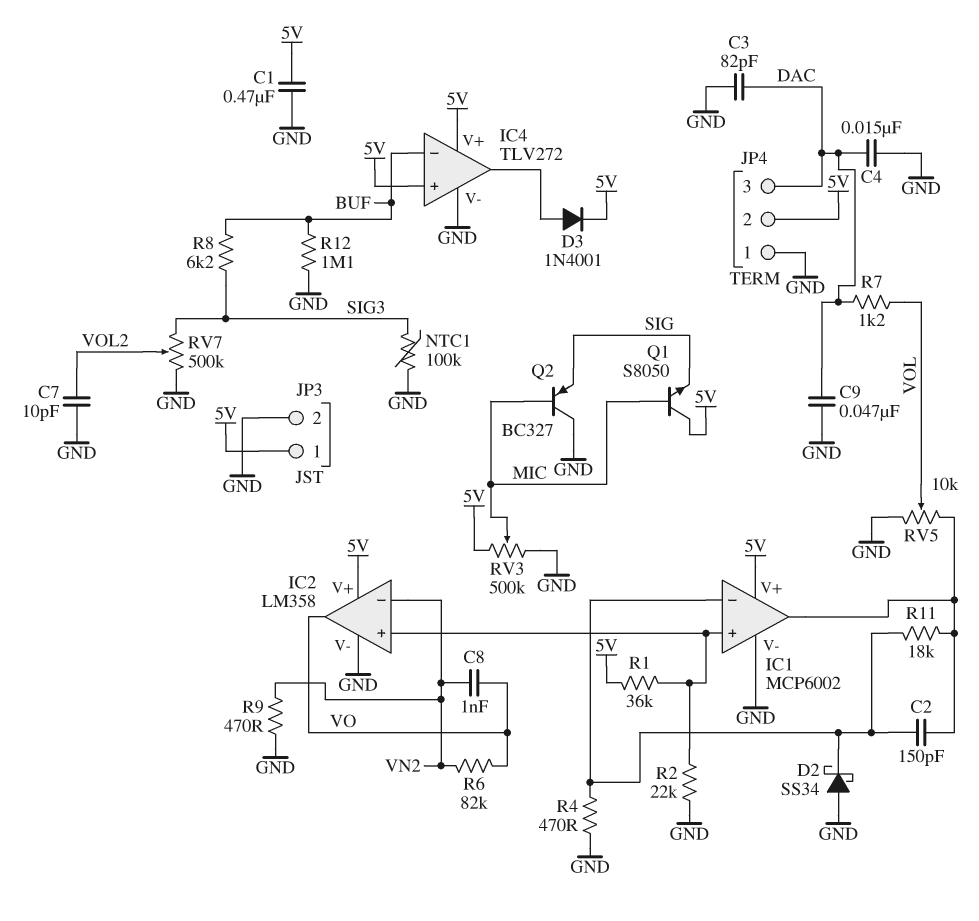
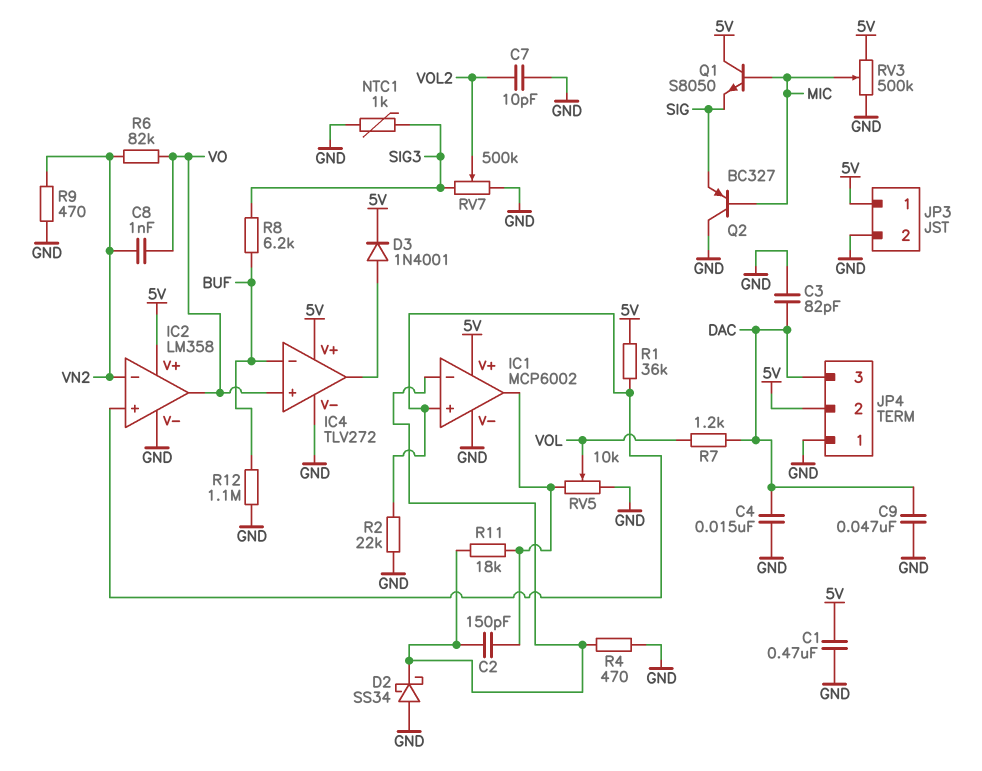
IC4 pin in+: 5V -> VO
NTC1: 100k (GND, SIG3) -> 1k (GND, SIG3)

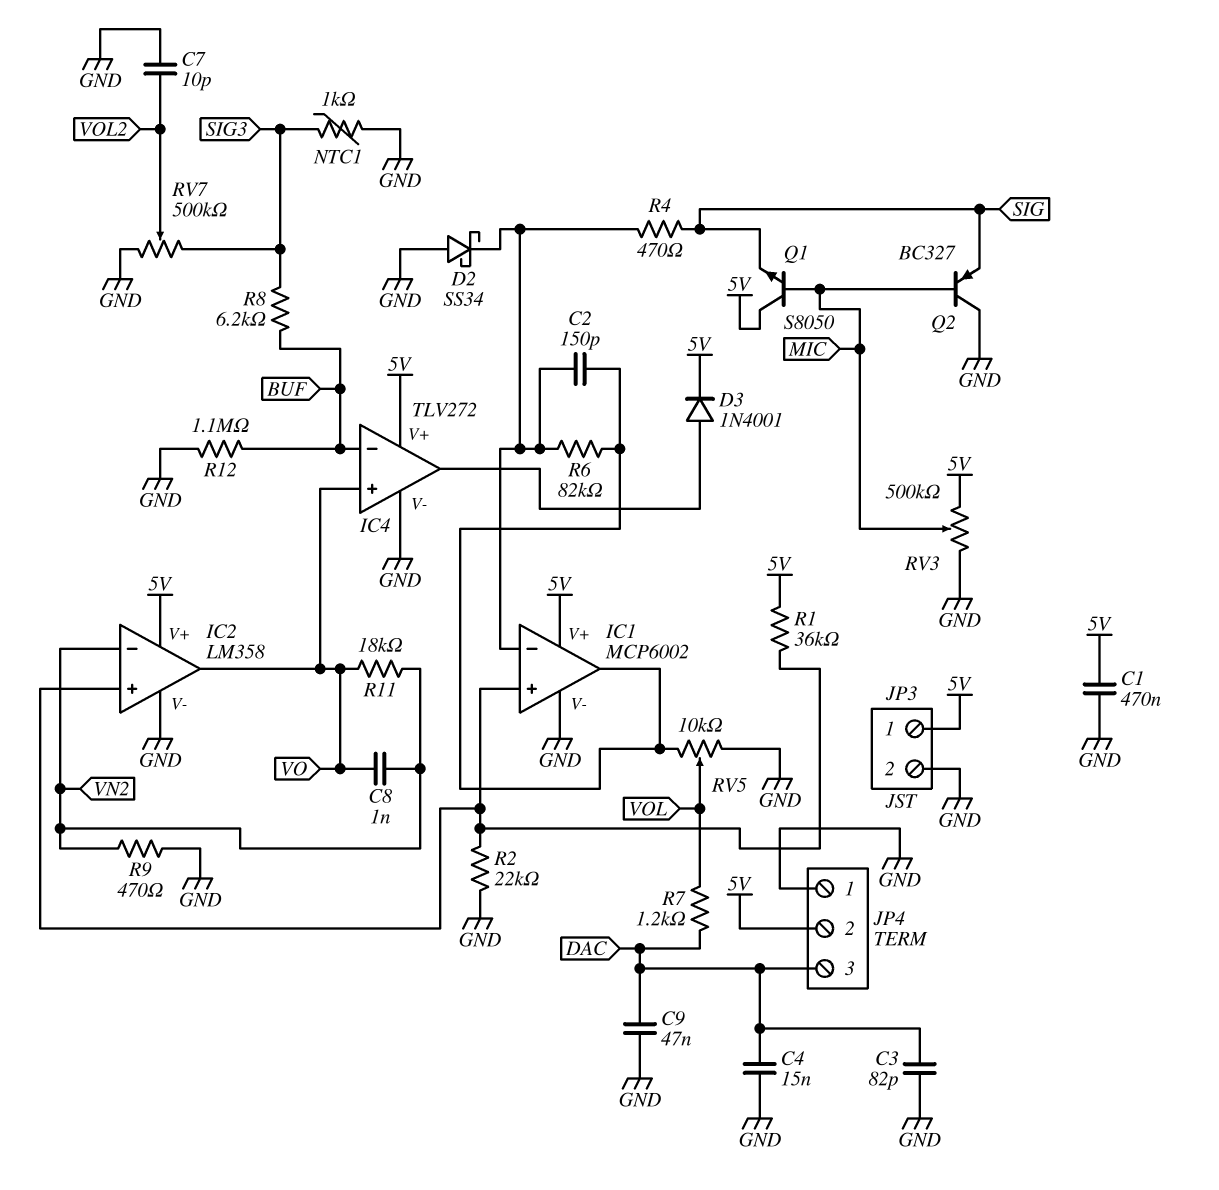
R4: 470 (GND, IC1/in-) -> 470 (IC1/in-, SIG)
R6: 82k (VN2, VO) -> 82k (IC1/in-, IC1/out)
R11: 18k (IC1/in-, IC1/out) -> 18k (VN2, VO)

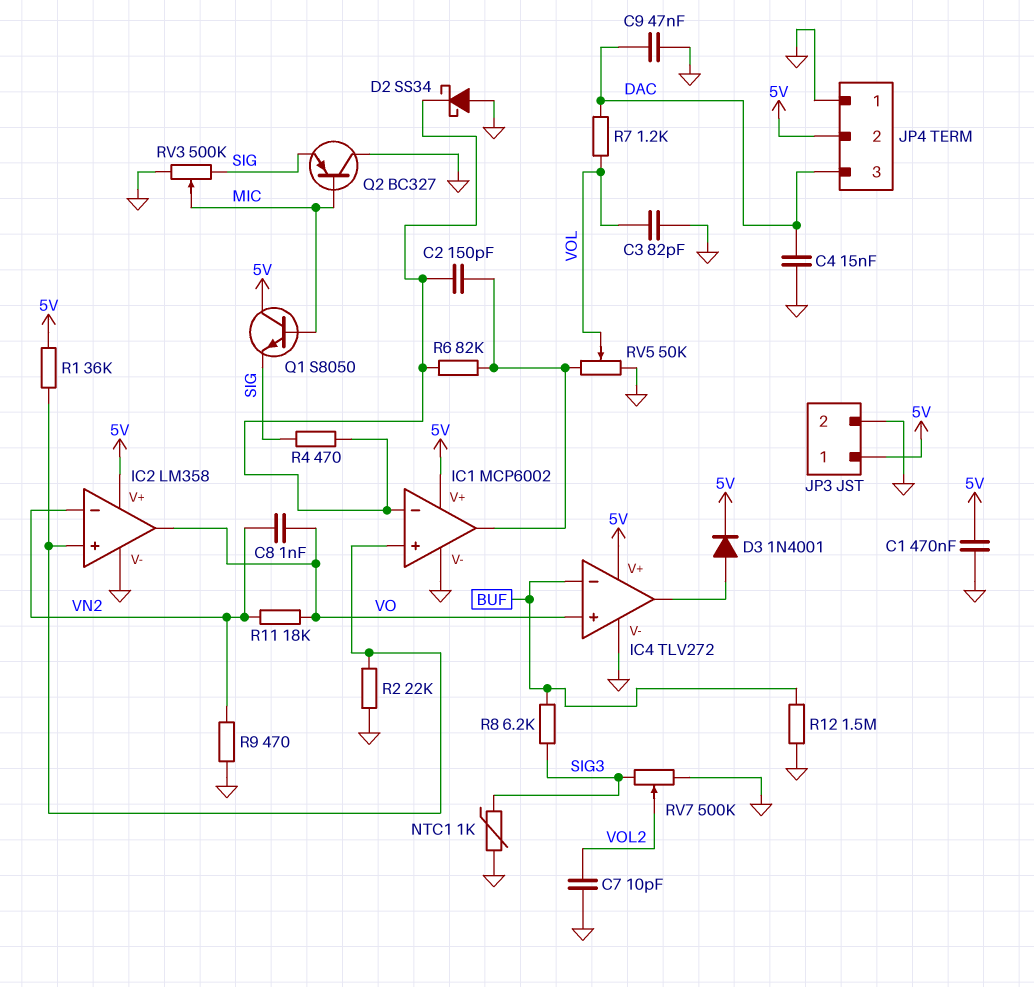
C3: 82pF (DAC, GND) -> 82pF (GND, VOL)
R12: 1.1M (BUF, GND) -> 1.5M (BUF, GND)
RV3: 500k (5V, GND, wiper MIC) -> 500k (GND, SIG, wiper MIC)
RV5: 10k (GND, IC1/out, wiper VOL) -> 50k (GND, IC1/out, wiper VOL)

